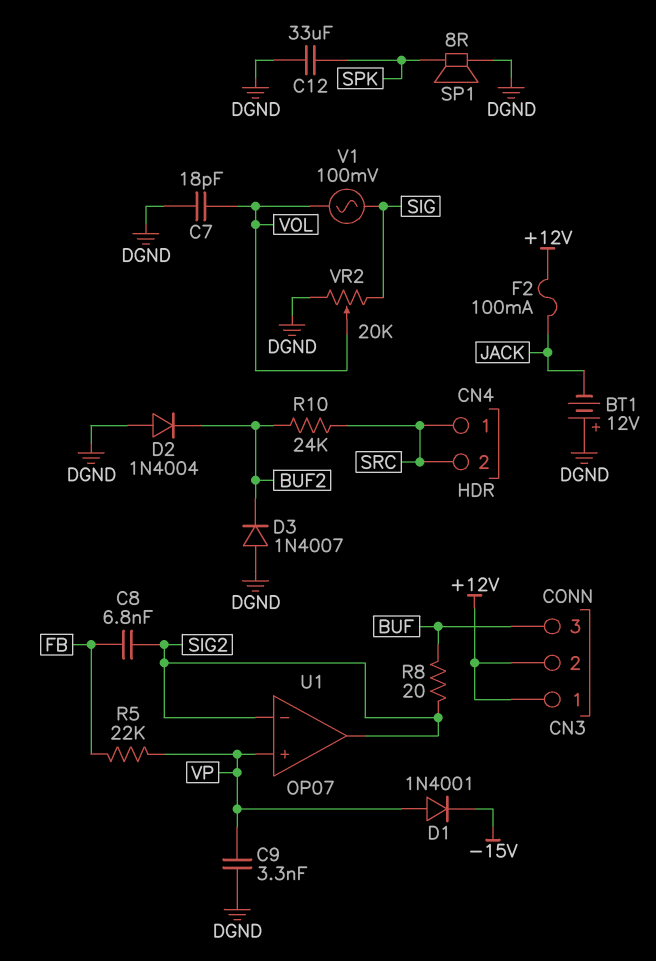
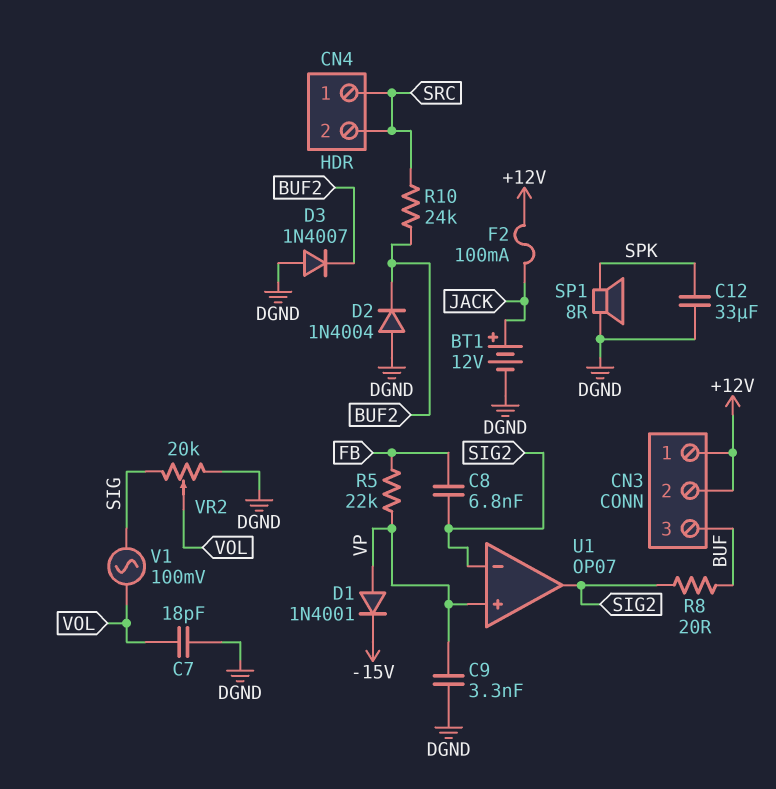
BT1: 12V (plus DGND, minus JACK) -> 12V (plus JACK, minus DGND)

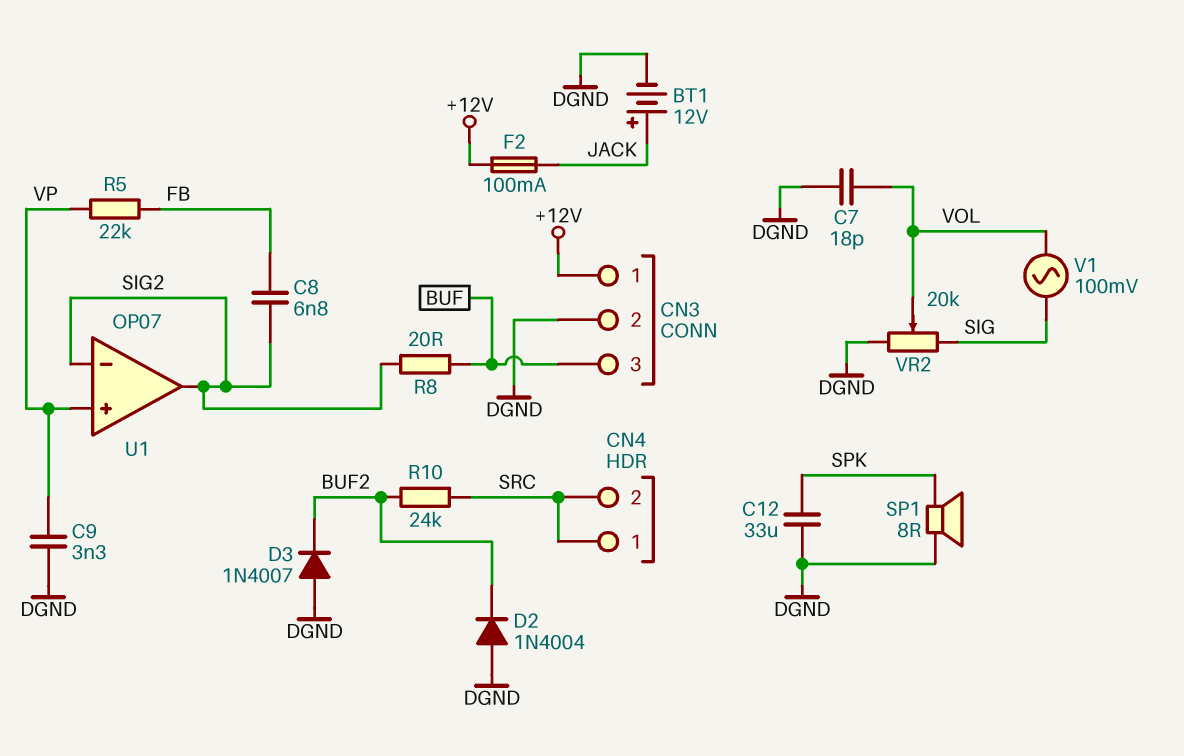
CN3 pin 2: +12V -> DGND
D1: diode 1N4001 (A VP, K -15V) -> none

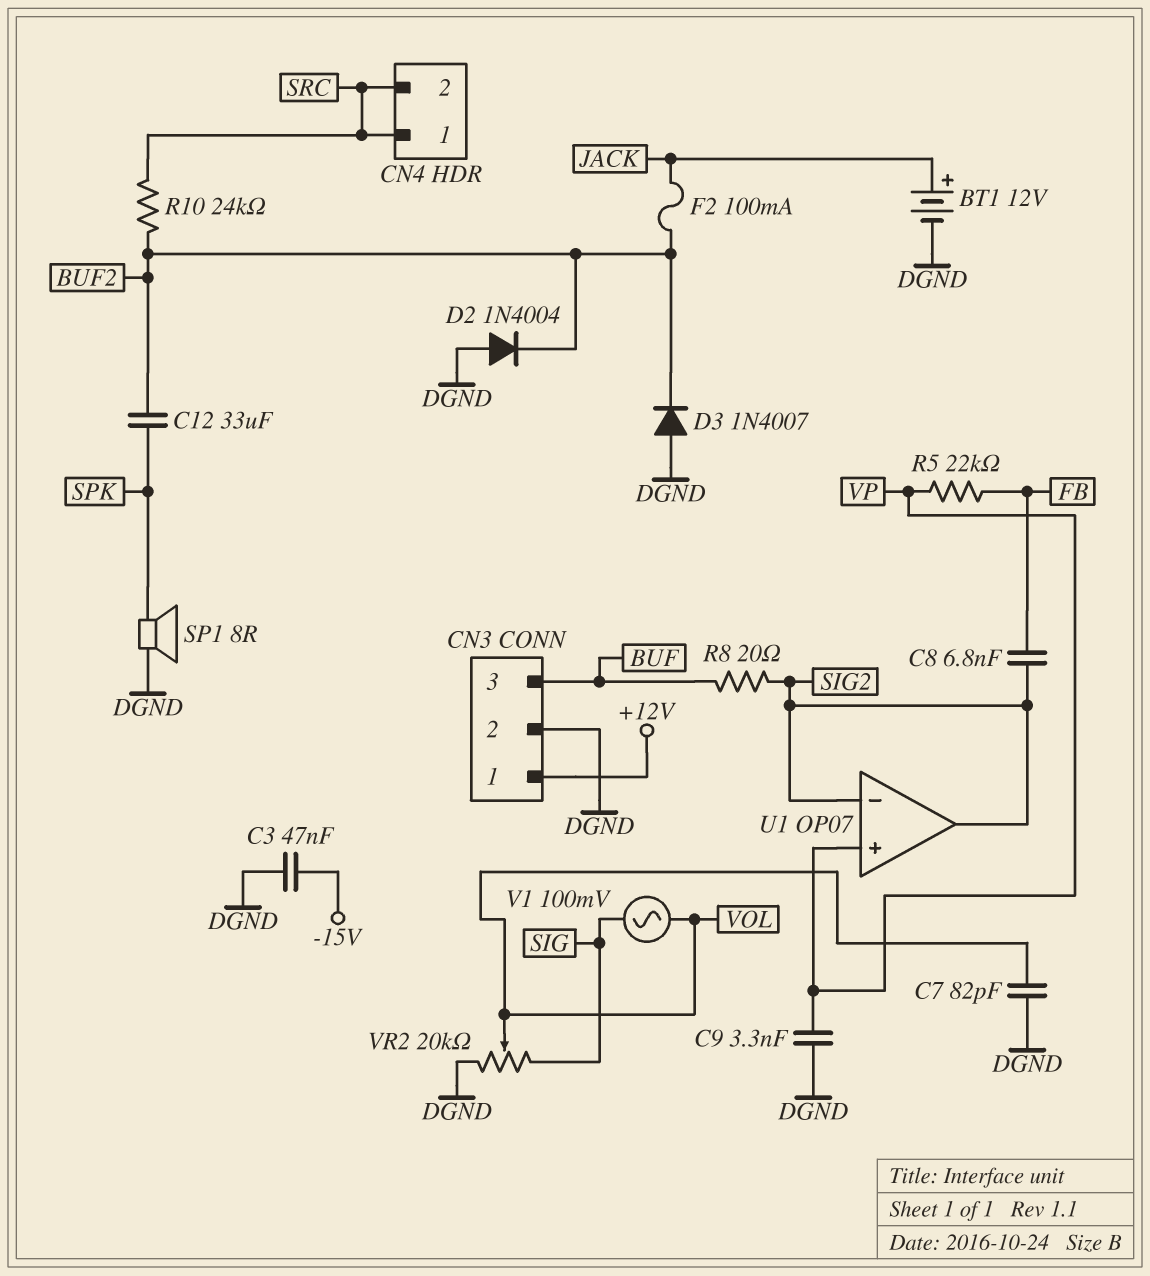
C3: none -> 47nF (-15V, DGND)
C7: 18pF (DGND, VOL) -> 82pF (DGND, VOL)
C12: 33uF (DGND, SPK) -> 33uF (BUF2, SPK)
F2: 100mA (+12V, JACK) -> 100mA (BUF2, JACK)

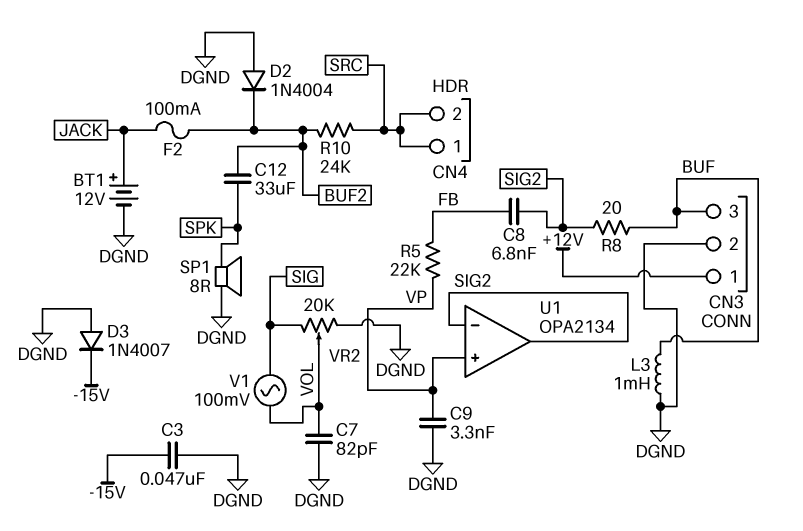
D3: diode 1N4007 (A DGND, K BUF2) -> diode 1N4007 (A DGND, K -15V)
L3: none -> 1mH (BUF, DGND)
U1: OP07 -> OPA2134

